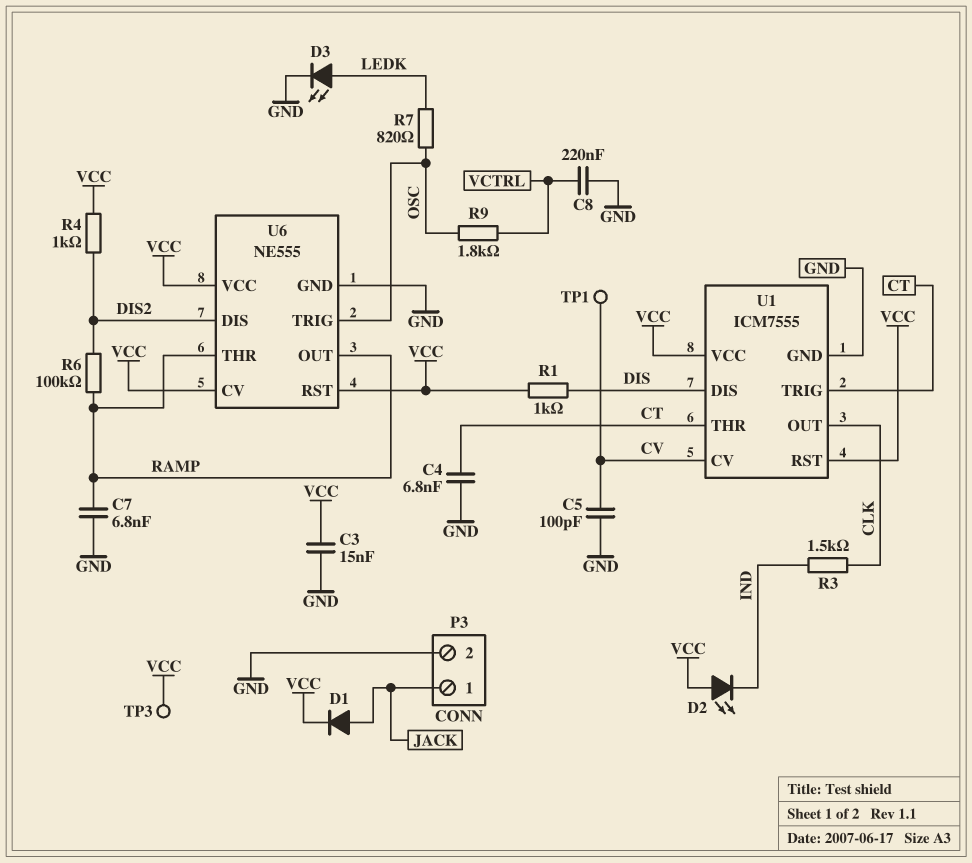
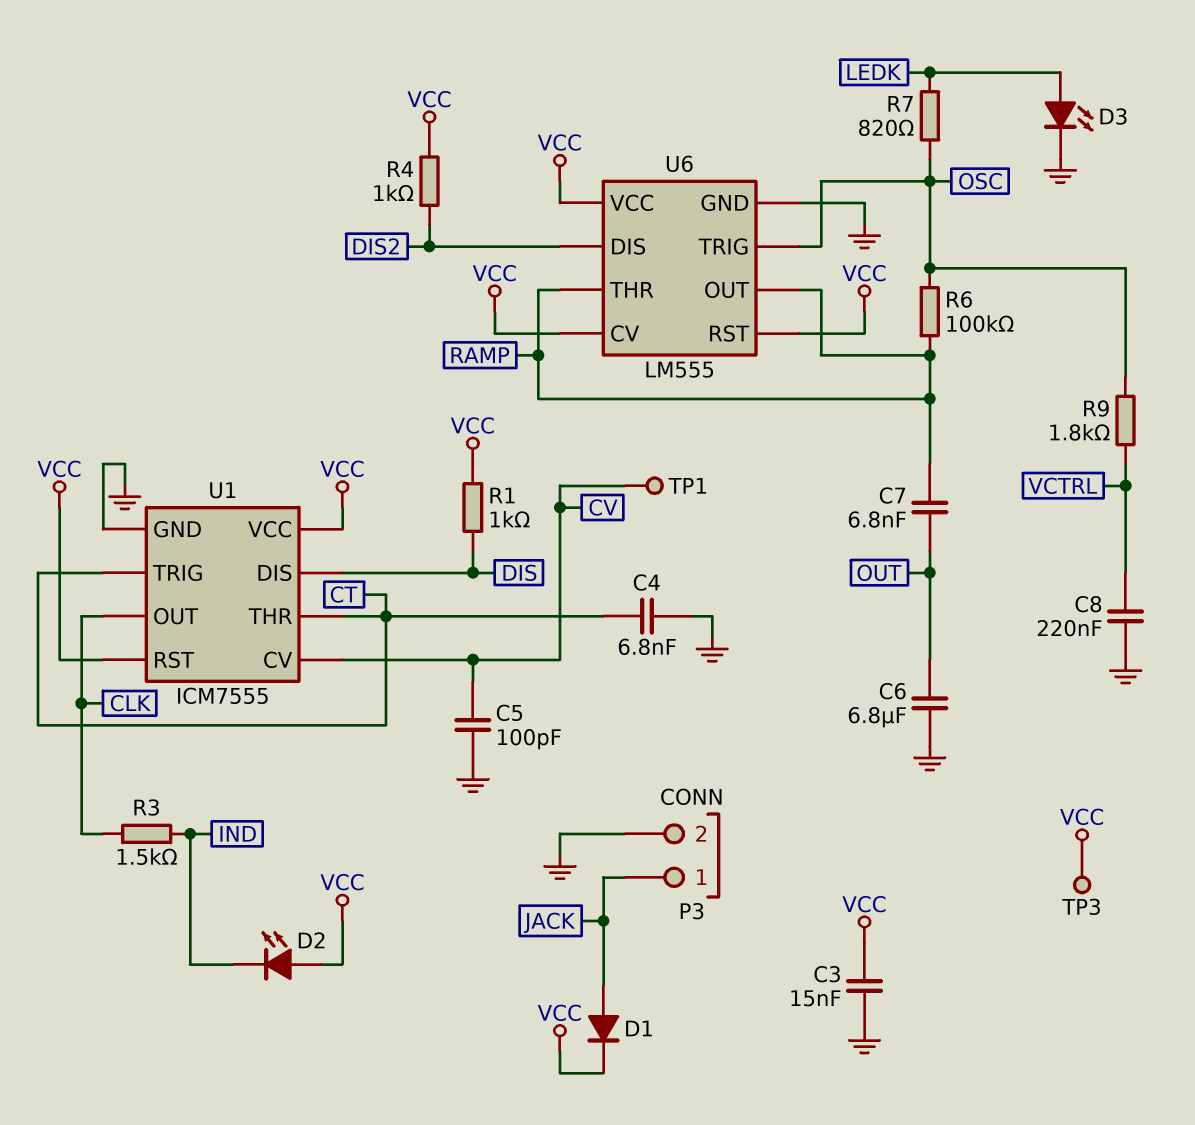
C6: none -> 6.8uF (GND, OUT)
C7: 6.8nF (GND, RAMP) -> 6.8nF (OUT, RAMP)
R6: 100k (DIS2, RAMP) -> 100k (OSC, RAMP)
U6: NE555 -> LM555

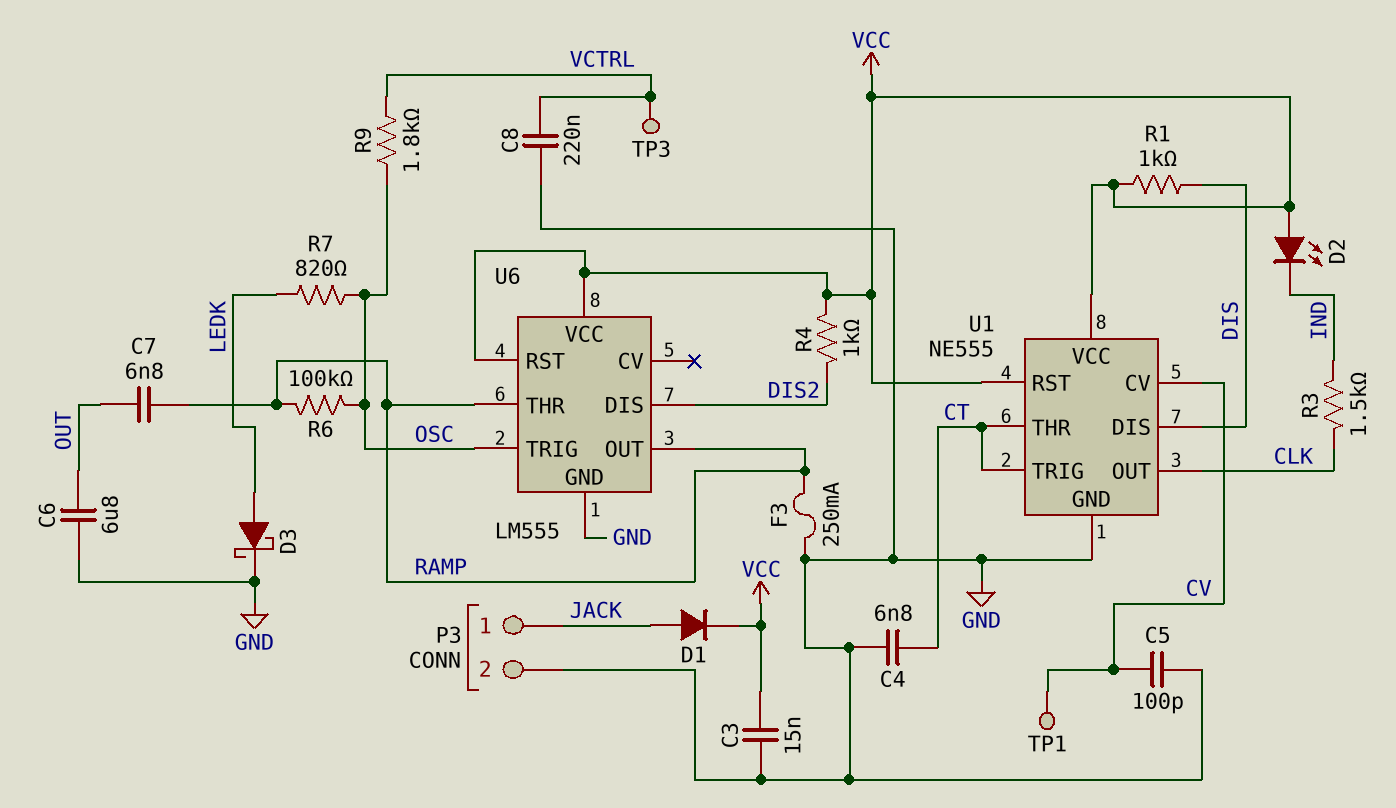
D3: LED (A LEDK, K GND) -> schottky (A LEDK, K GND)
F3: none -> 250mA (GND, RAMP)
TP3: test point (VCC) -> test point (VCTRL)
U1: ICM7555 -> NE555
U6 pin CV: VCC -> none

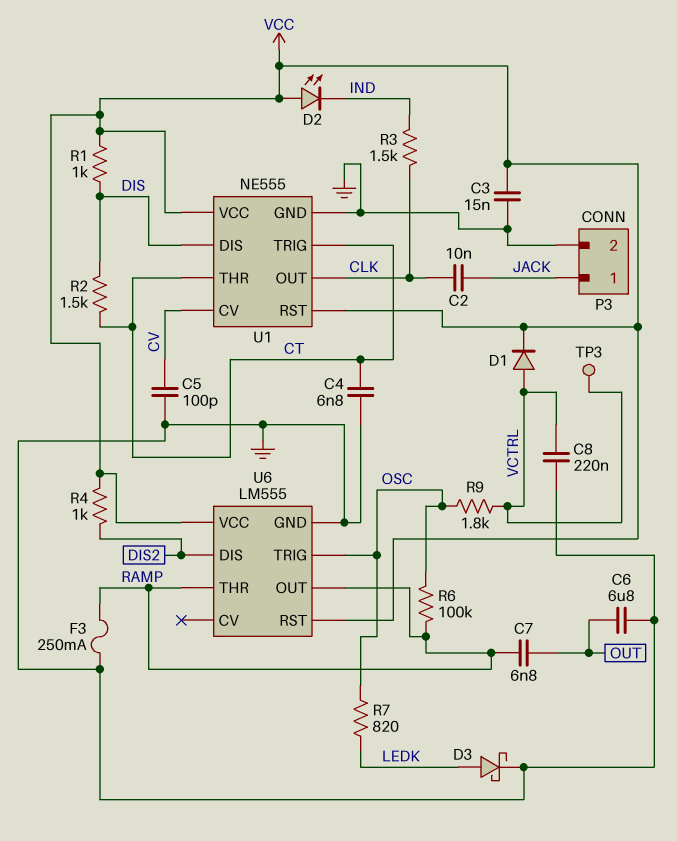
C2: none -> 10nF (CLK, JACK)
D1: diode (A JACK, K VCC) -> diode (A VCTRL, K VCC)
R2: none -> 1.5k (CT, DIS)
TP1: test point (CV) -> none

